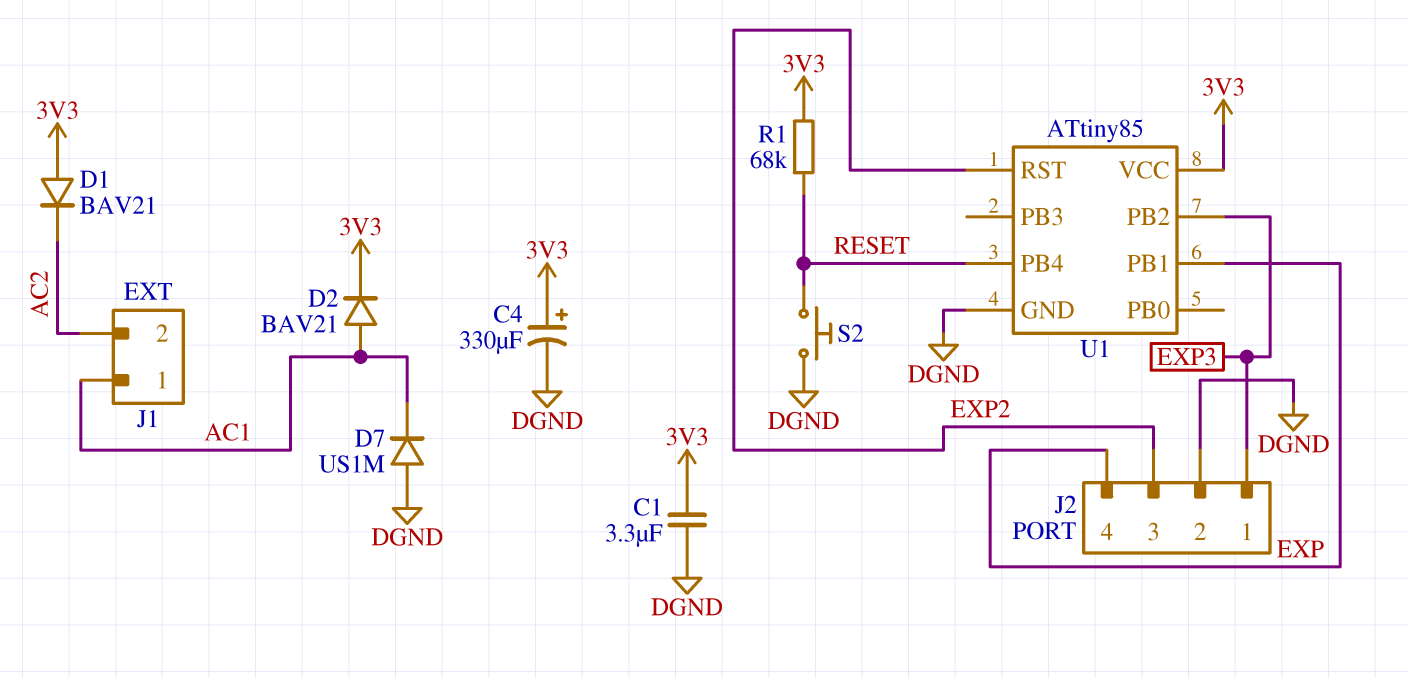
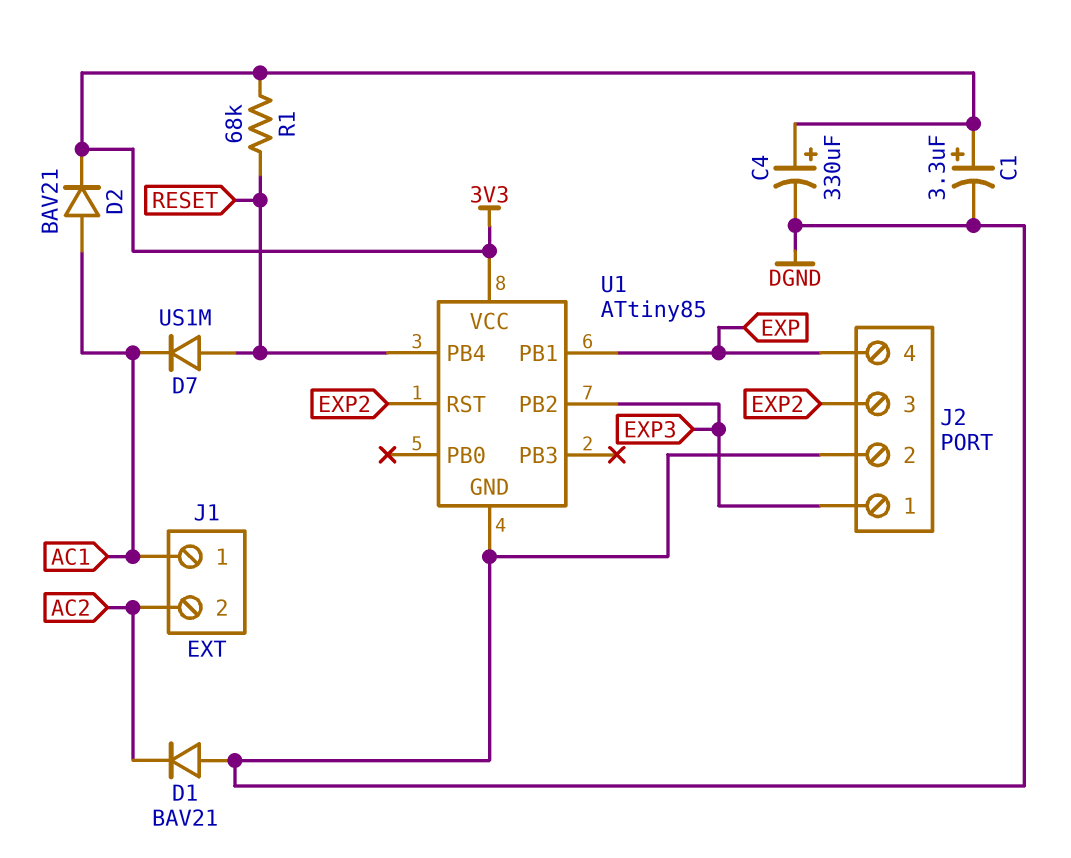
C1: 3.3uF (3V3, DGND) -> 3.3uF (plus 3V3, minus DGND)
D1: diode BAV21 (A 3V3, K AC2) -> diode BAV21 (A DGND, K AC2)
D7: diode US1M (A DGND, K AC1) -> diode US1M (A RESET, K AC1)
S2: button (DGND, RESET) -> none

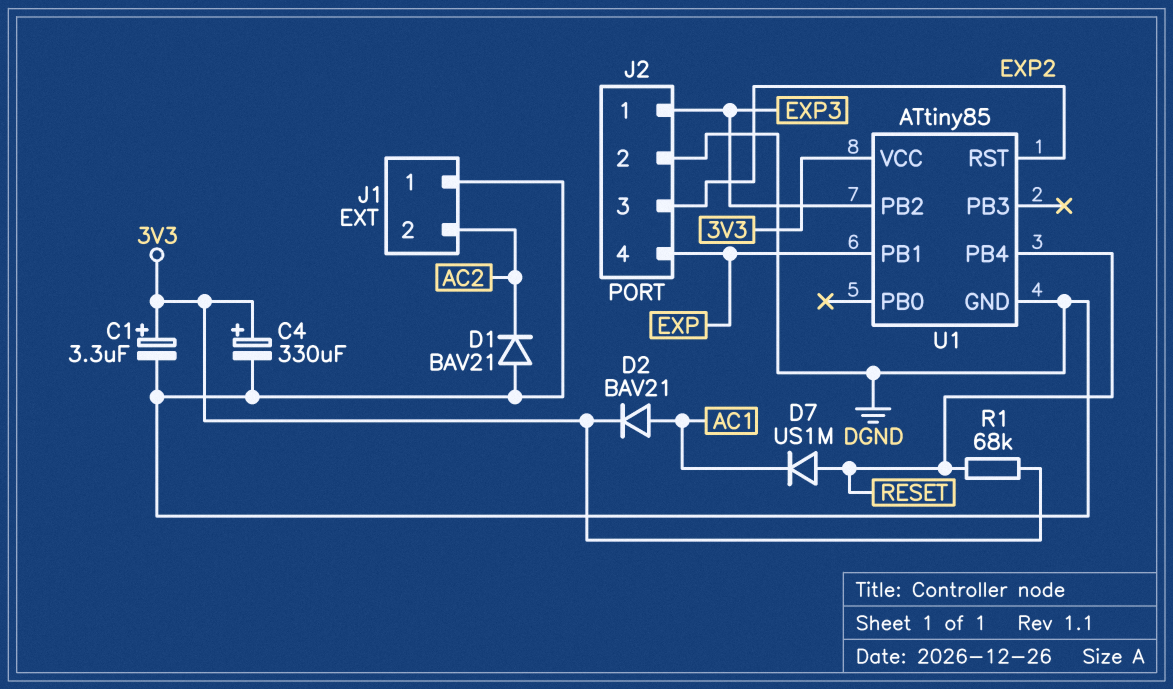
J1 pin 1: AC1 -> DGND

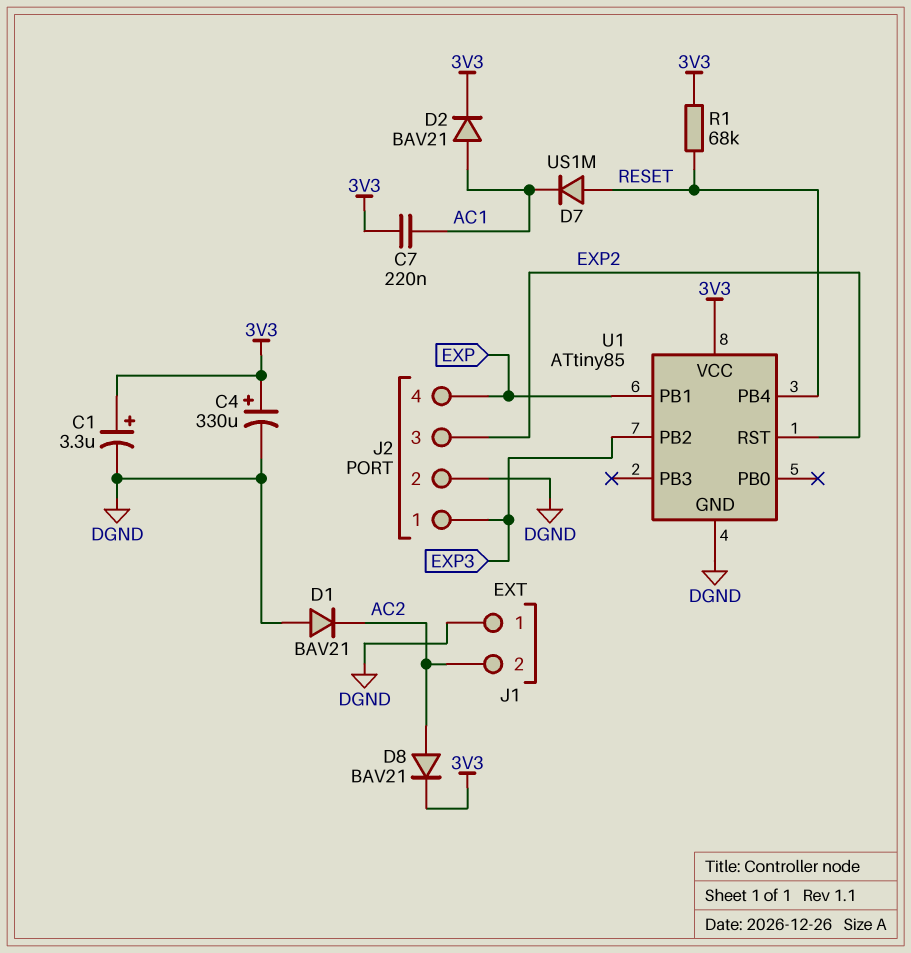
C7: none -> 220nF (3V3, AC1)
D8: none -> diode BAV21 (A AC2, K 3V3)

